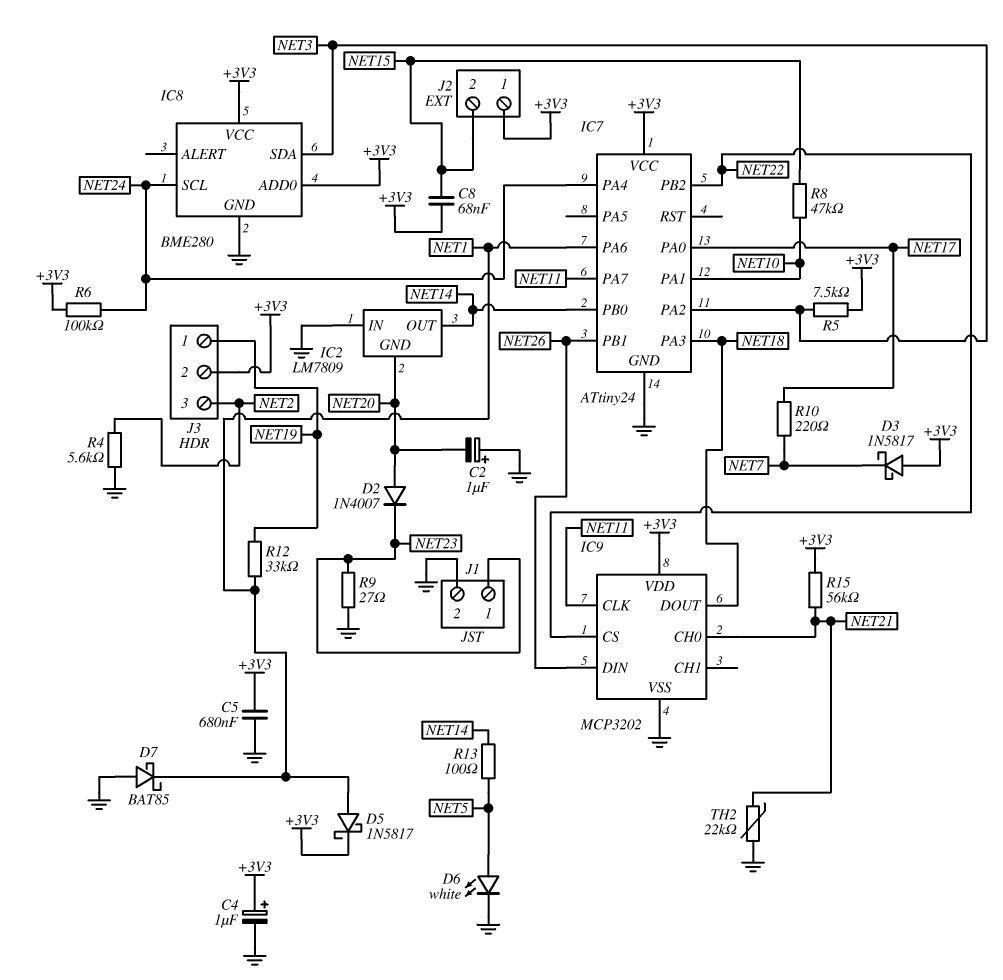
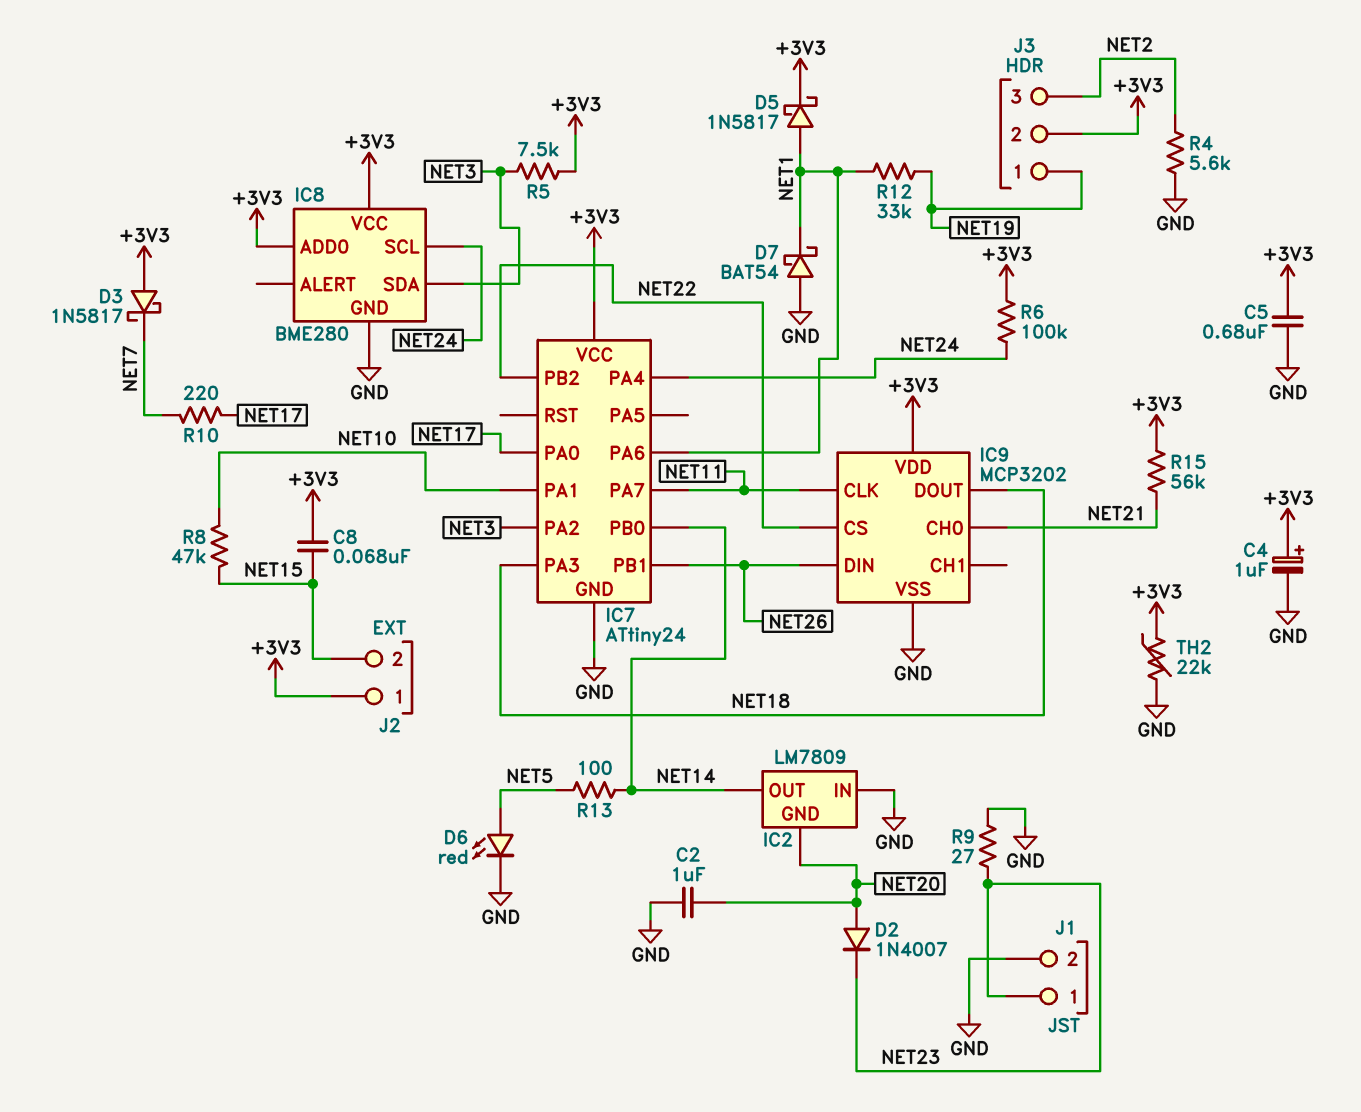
C2: 1uF (plus GND, minus NET20) -> 1uF (GND, NET20)
D6: LED white (A NET5, K GND) -> LED red (A NET5, K GND)
D7: schottky BAT85 (A GND, K NET1) -> schottky BAT54 (A GND, K NET1)
TH2: 22k (GND, NET21) -> 22k (+3V3, GND)

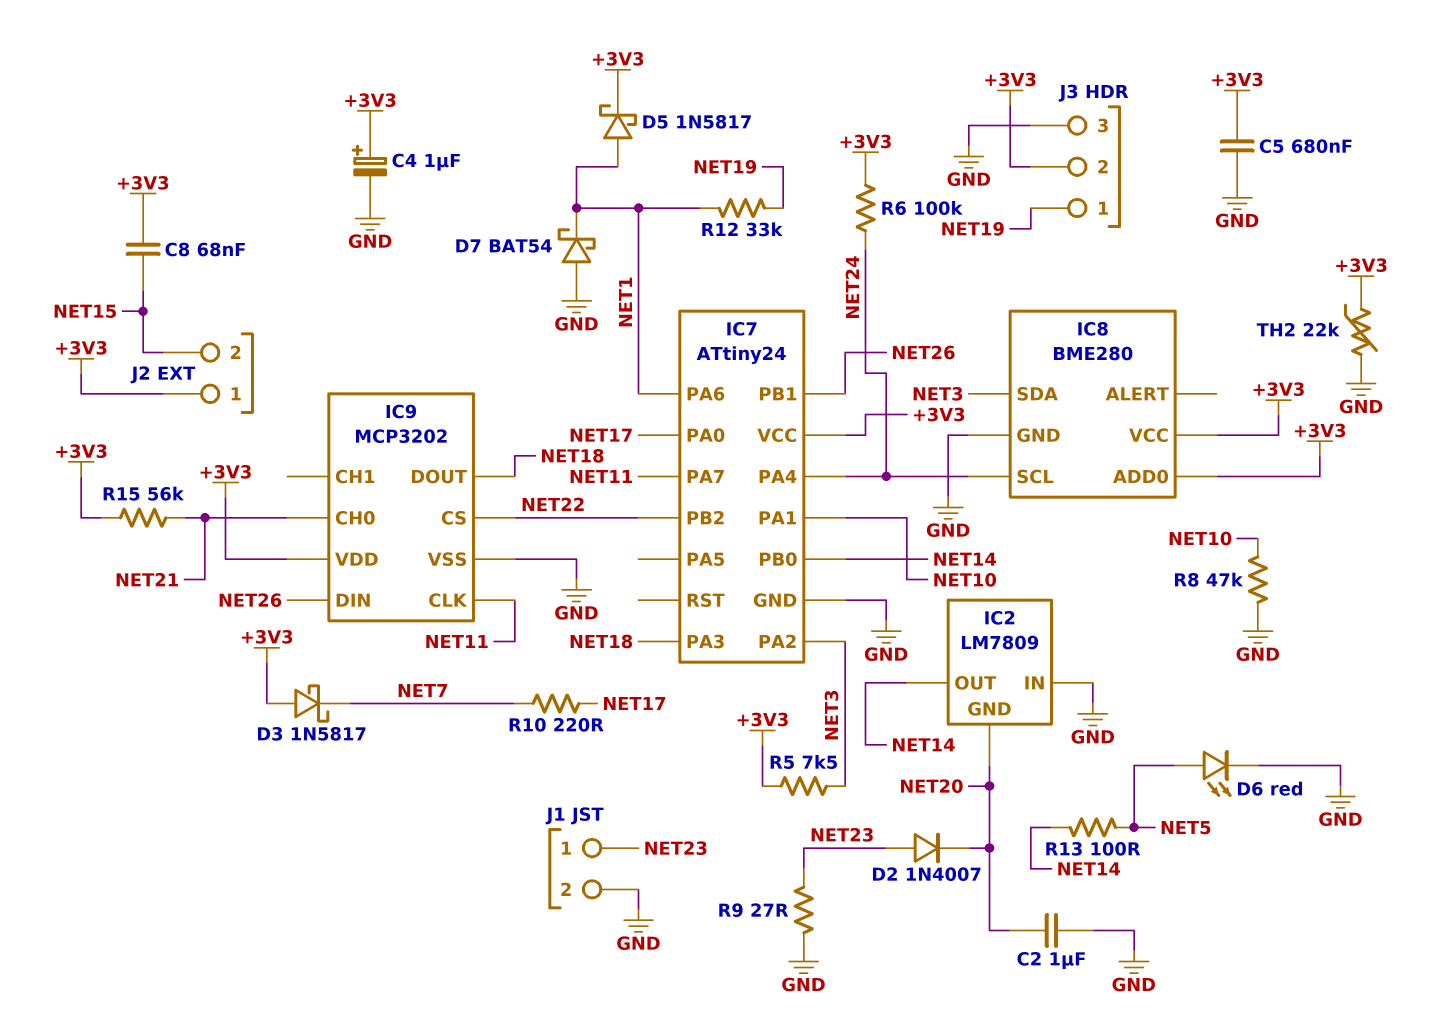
D2: diode 1N4007 (A NET20, K NET23) -> diode 1N4007 (A NET23, K NET20)
J3 pin 3: NET2 -> GND
R4: 5.6k (GND, NET2) -> none
R8: 47k (NET10, NET15) -> 47k (GND, NET10)

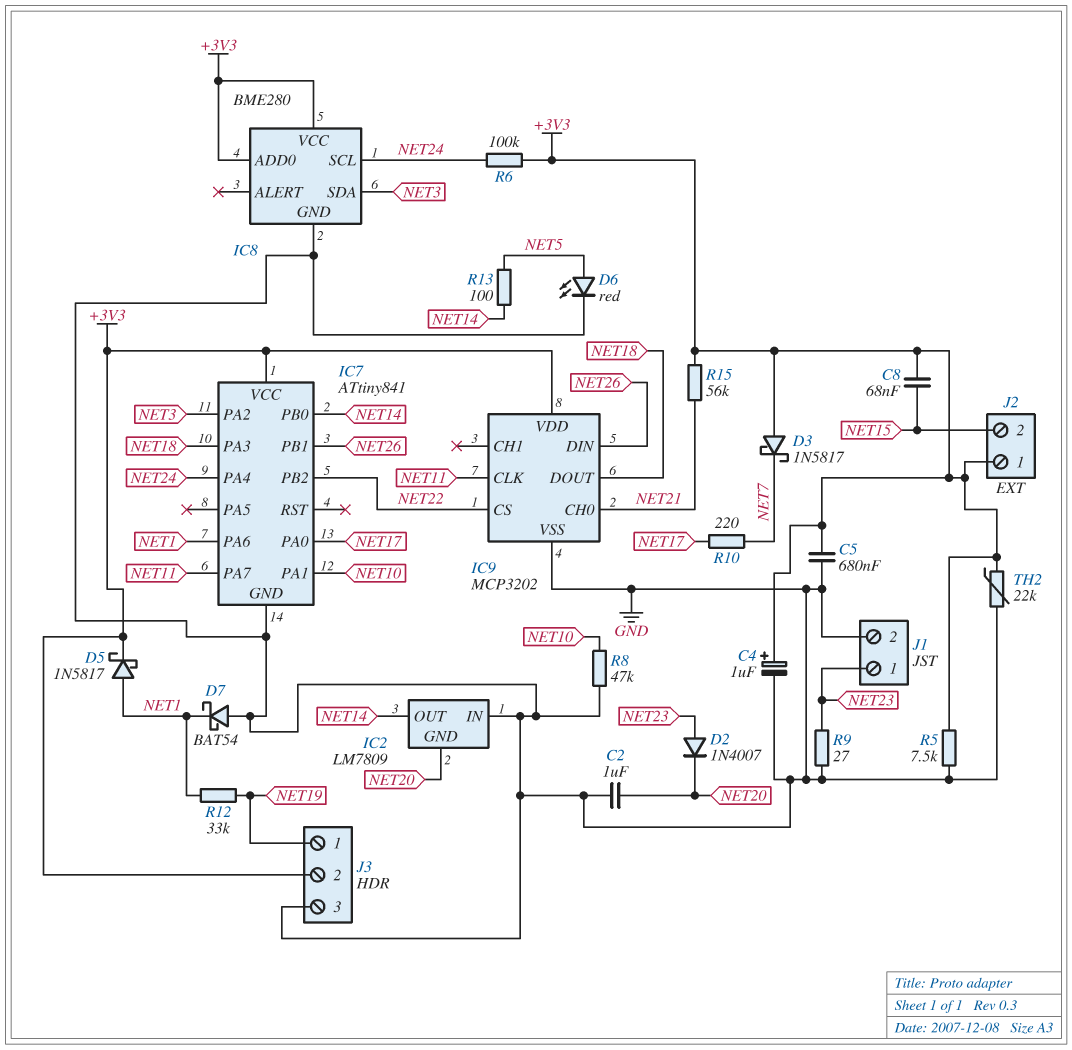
IC7: ATtiny24 -> ATtiny841
R5: 7.5k (+3V3, NET3) -> 7.5k (+3V3, GND)

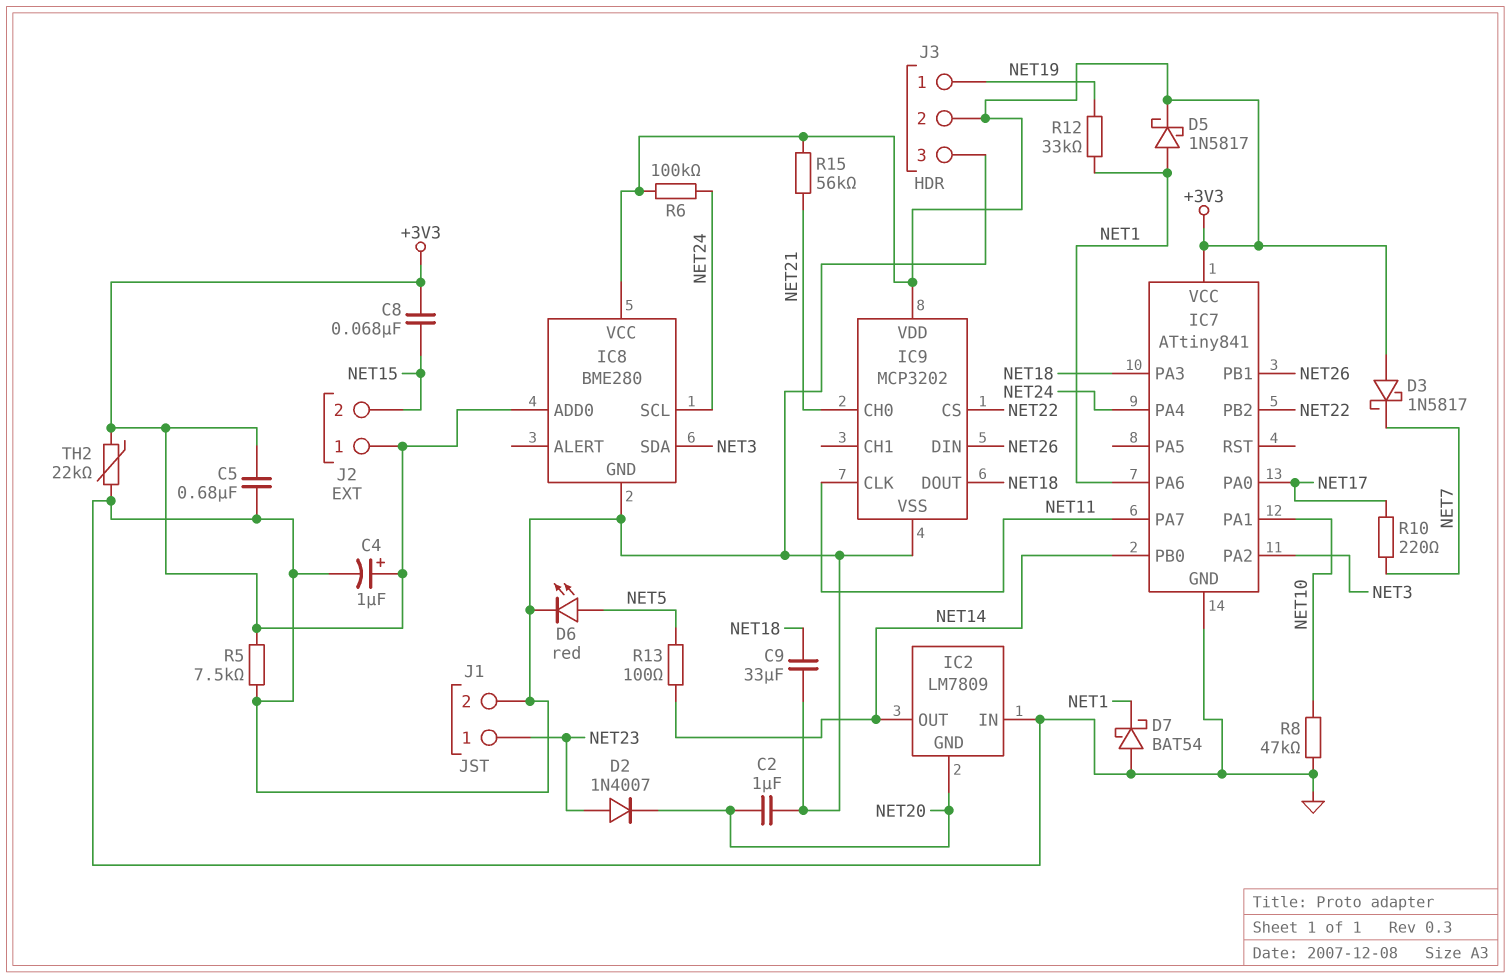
C9: none -> 33uF (GND, NET18)
R9: 27 (GND, NET23) -> none

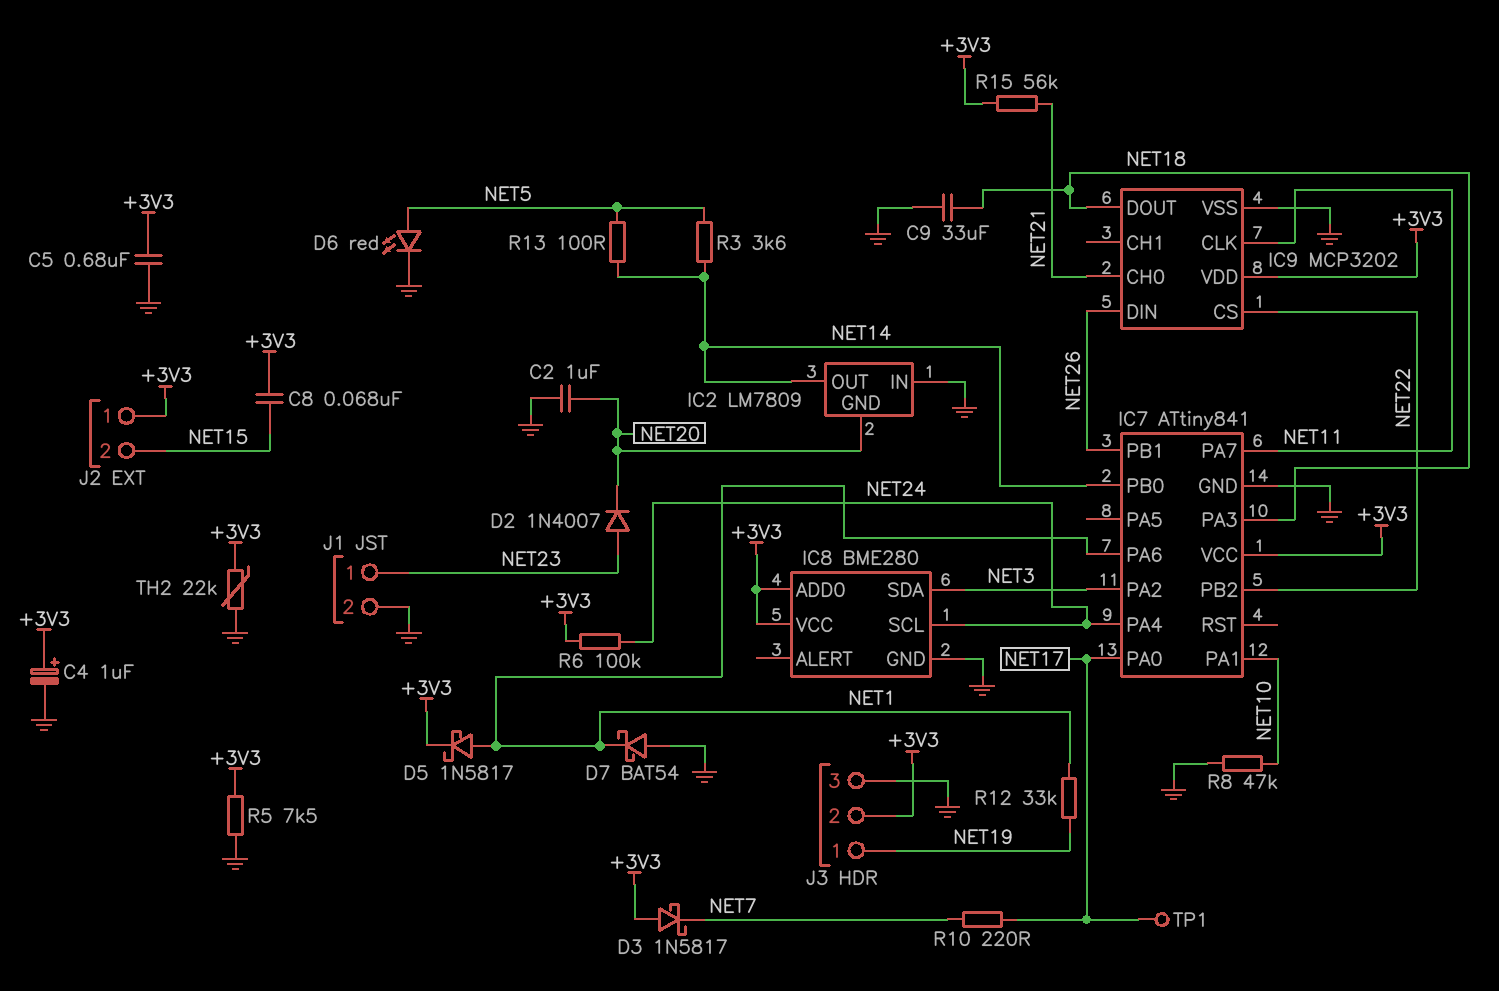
R3: none -> 3.6k (NET5, NET14)
TP1: none -> test point (NET17)

